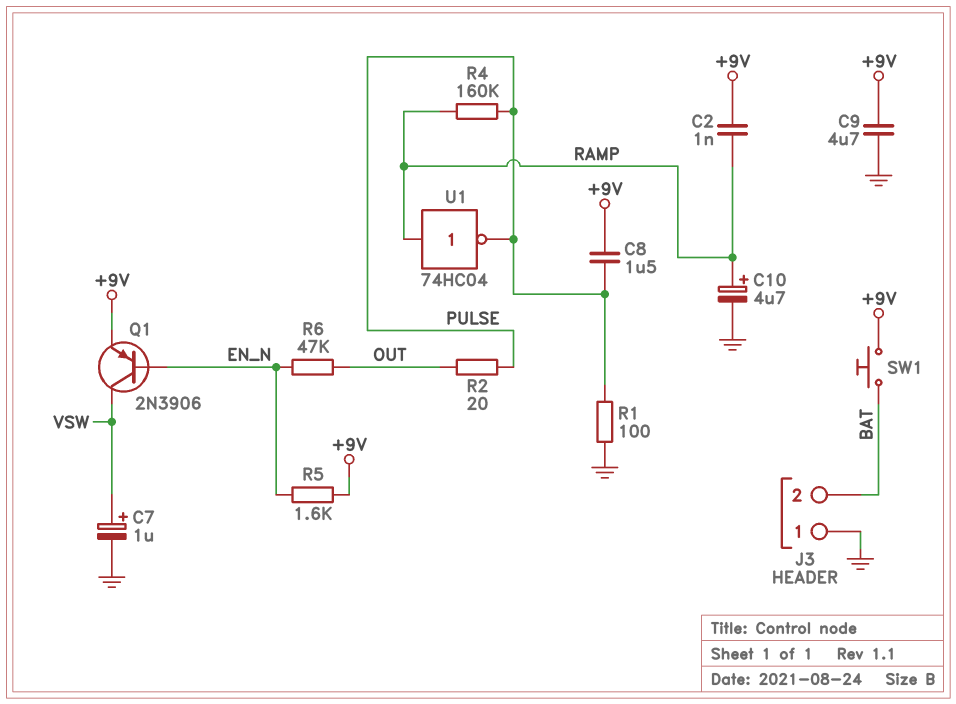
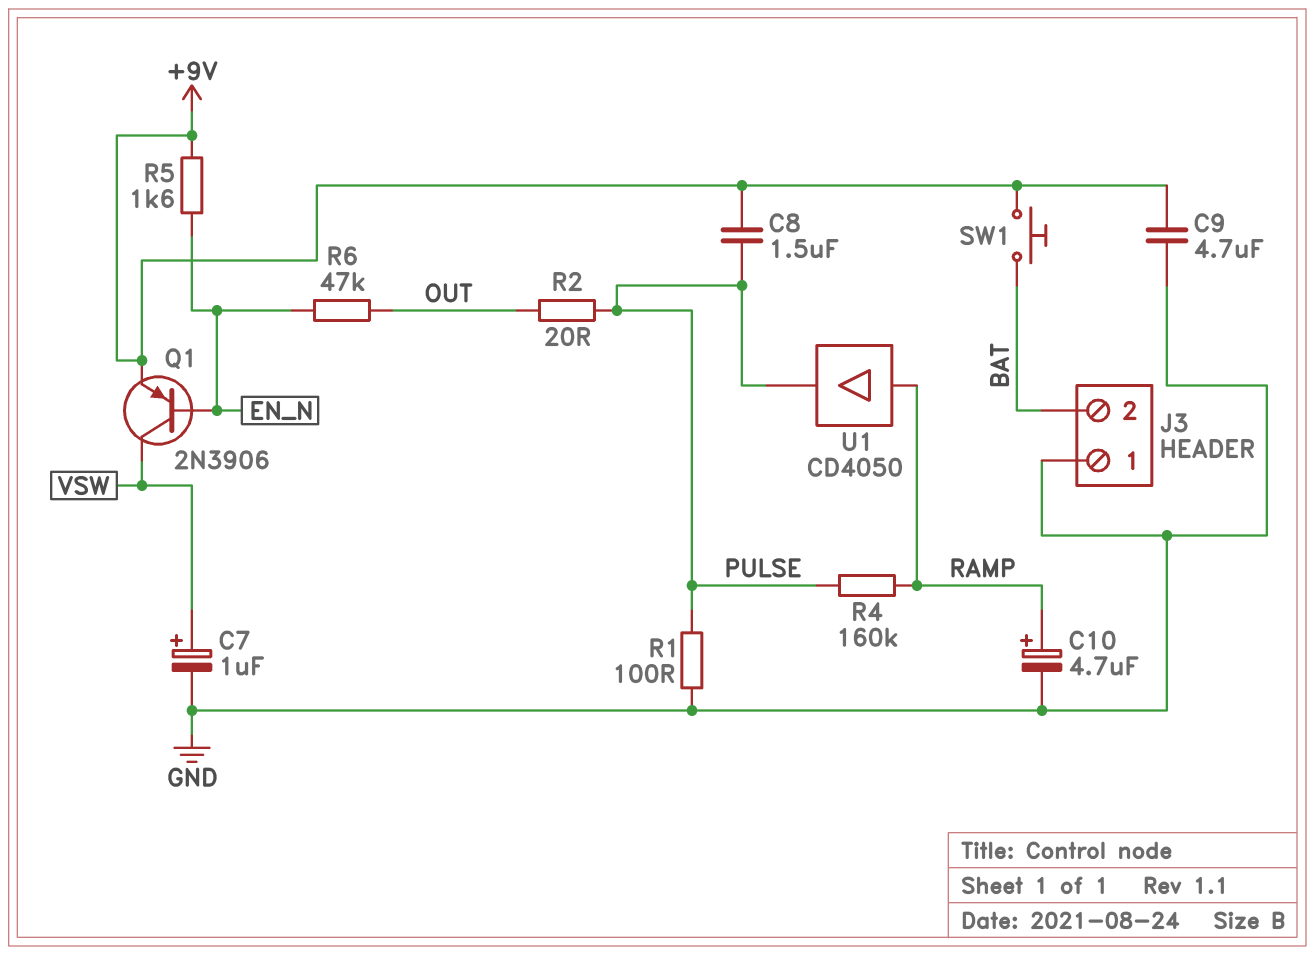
C2: 1nF (+9V, RAMP) -> none
U1: NOT 74HC04 (in RAMP, out PULSE) -> buffer CD4050 (in RAMP, out PULSE)

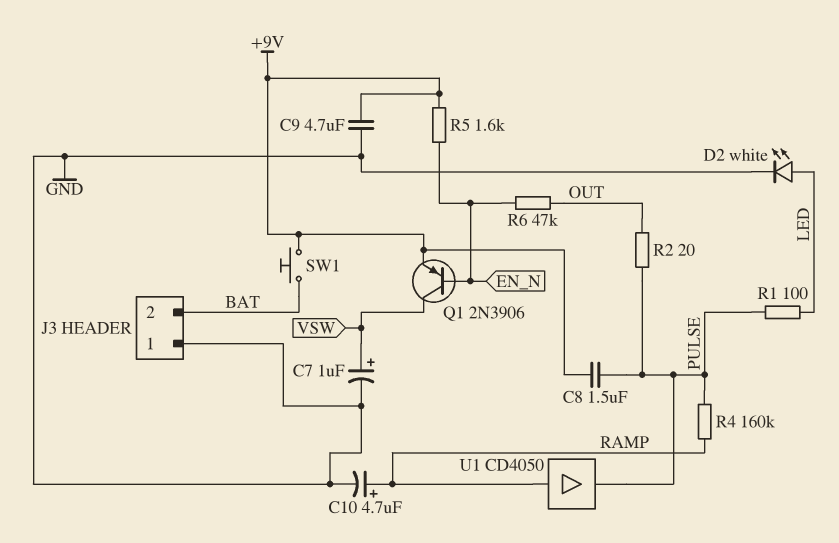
D2: none -> LED white (A LED, K GND)
R1: 100 (GND, PULSE) -> 100 (LED, PULSE)

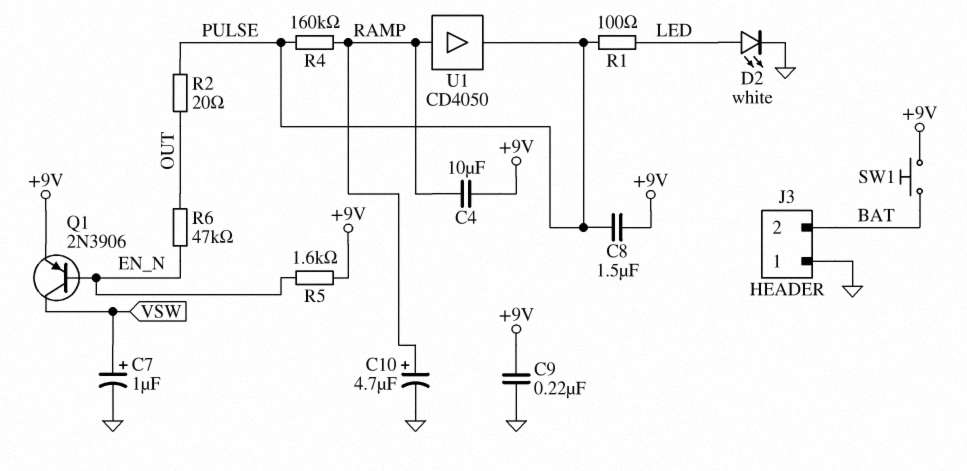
C4: none -> 10uF (+9V, RAMP)
C9: 4.7uF (+9V, GND) -> 220nF (+9V, GND)

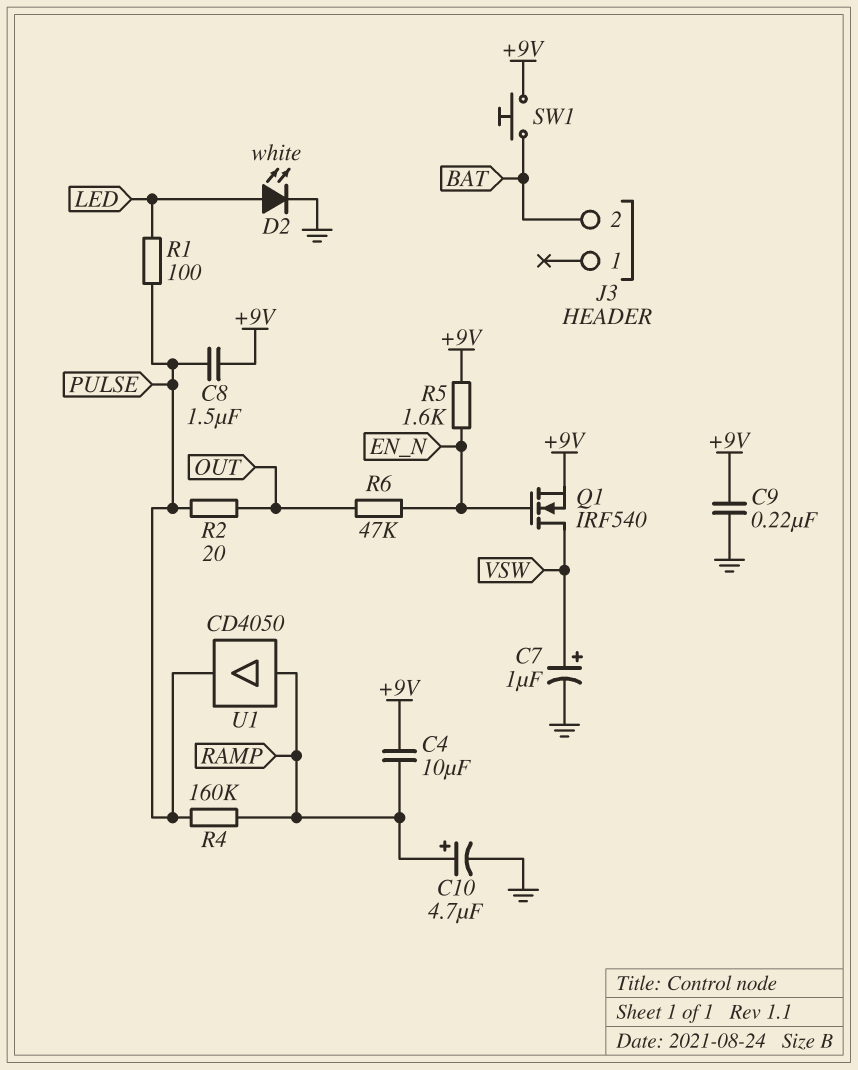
J3 pin 1: GND -> none
Q1: PNP 2N3906 (B EN_N, C VSW, E +9V) -> NMOS IRF540 (G EN_N, D VSW, S +9V)

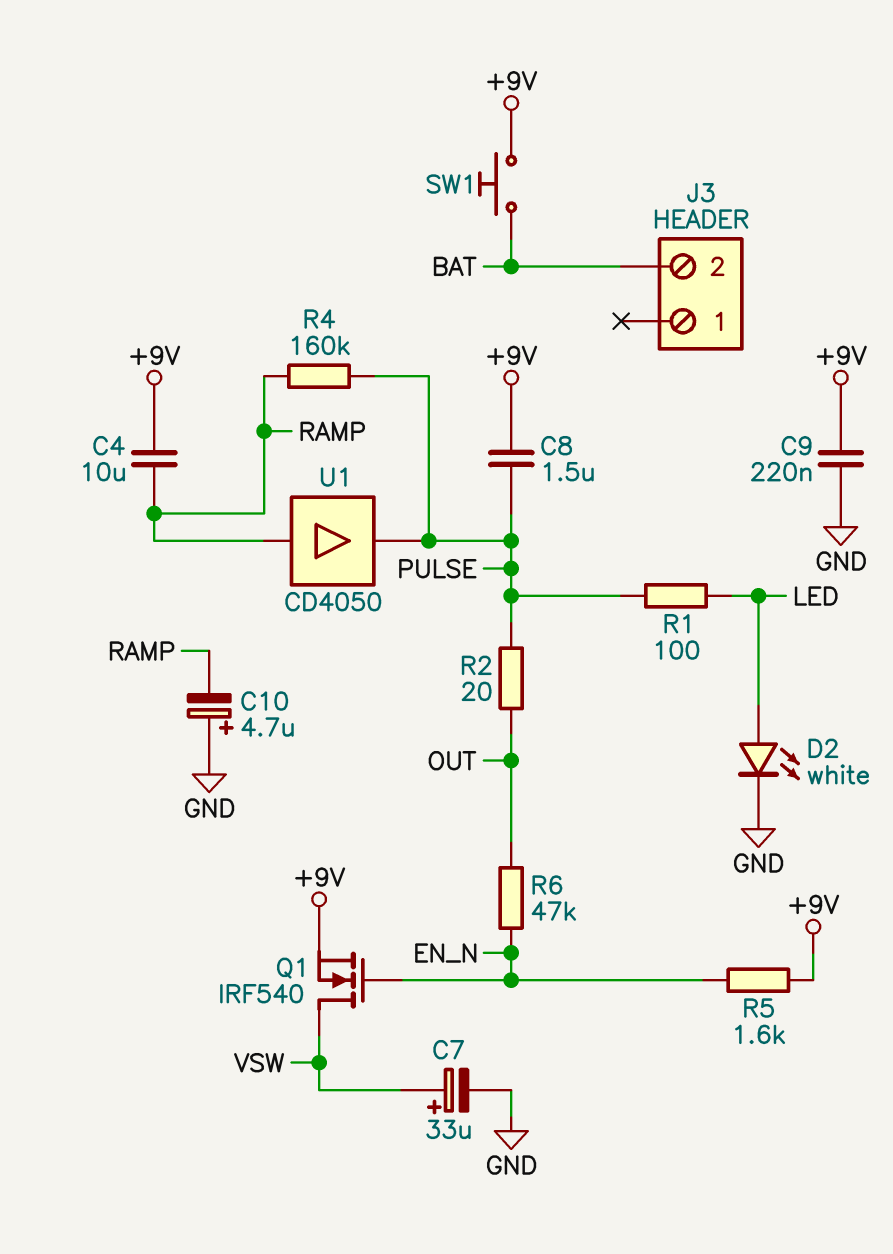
C7: 1uF (plus VSW, minus GND) -> 33uF (plus VSW, minus GND)
C10: 4.7uF (plus RAMP, minus GND) -> 4.7uF (plus GND, minus RAMP)

